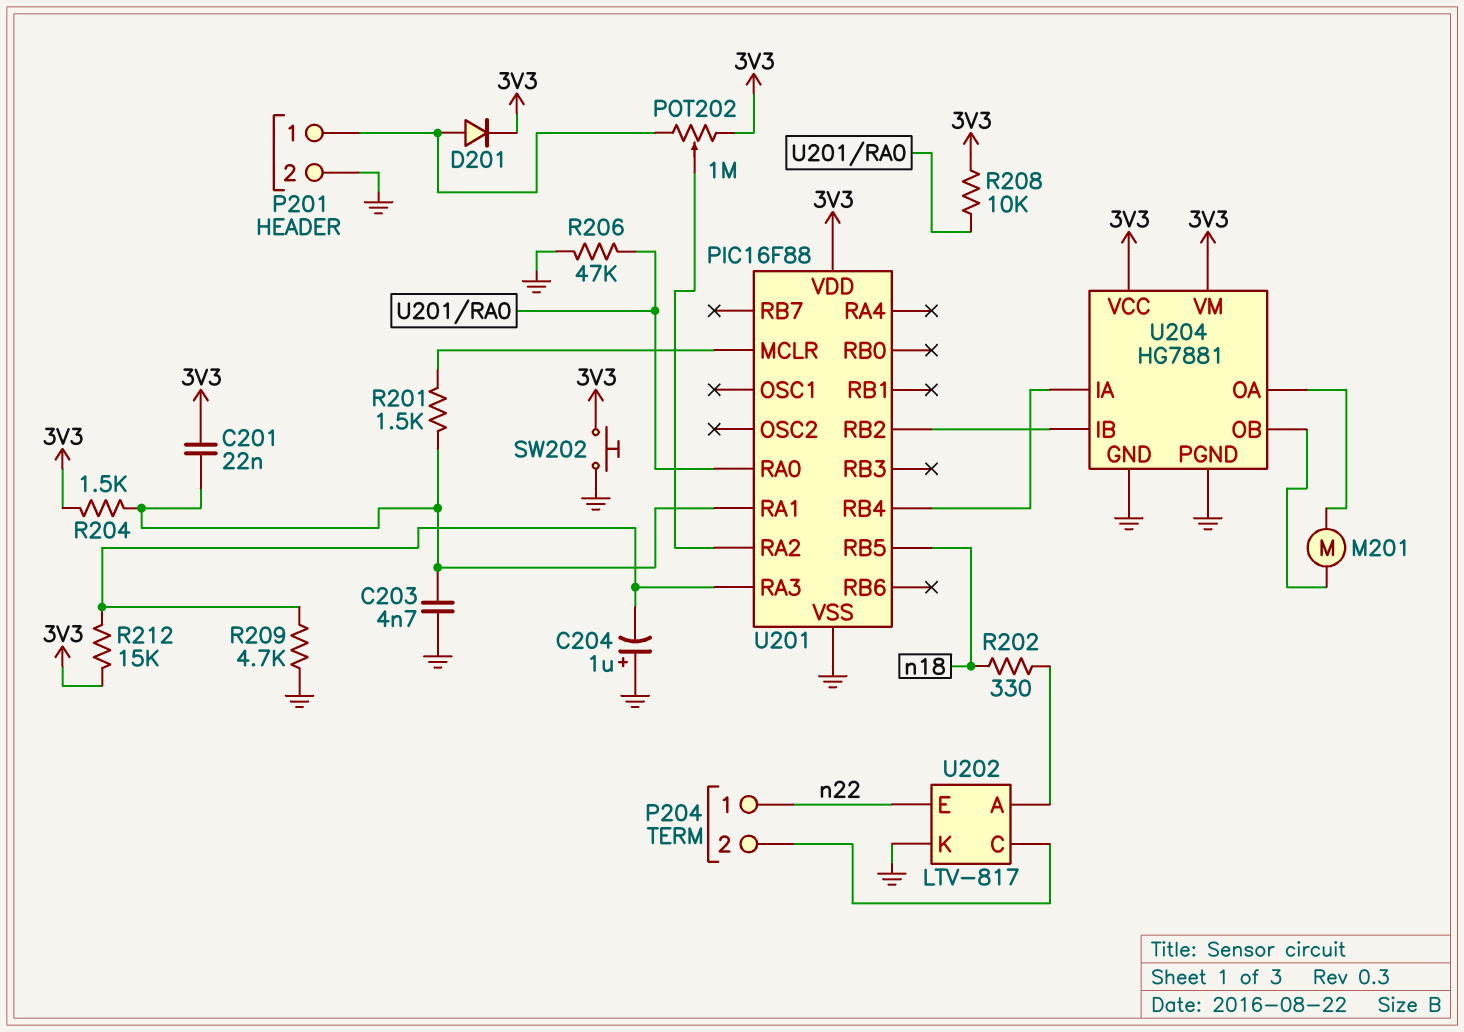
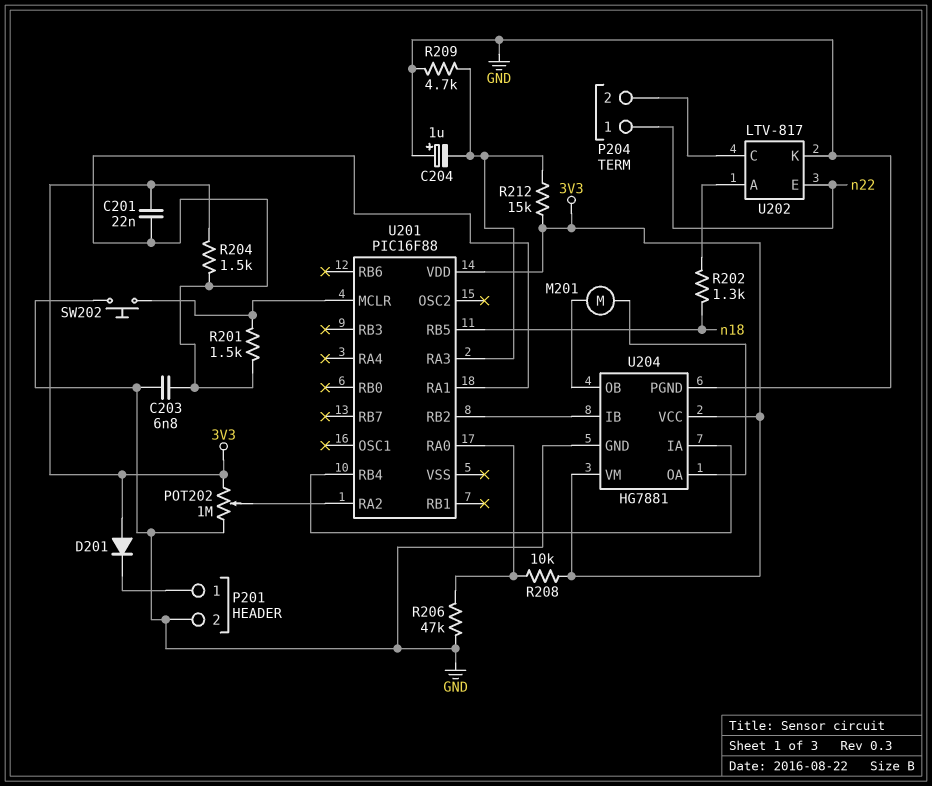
C203: 4.7nF (GND, U201/RA1) -> 6.8nF (GND, U201/RA1)
D201: diode (A P201/1, K 3V3) -> diode (A 3V3, K P201/1)
POT202: 1M (3V3, P201/1, wiper U201/RA2) -> 1M (3V3, GND, wiper U201/RA2)
R202: 330 (U202/A, n18) -> 1.3k (U202/A, n18)
SW202: button (3V3, GND) -> button (GND, U201/MCLR)
U201 pin VSS: GND -> none

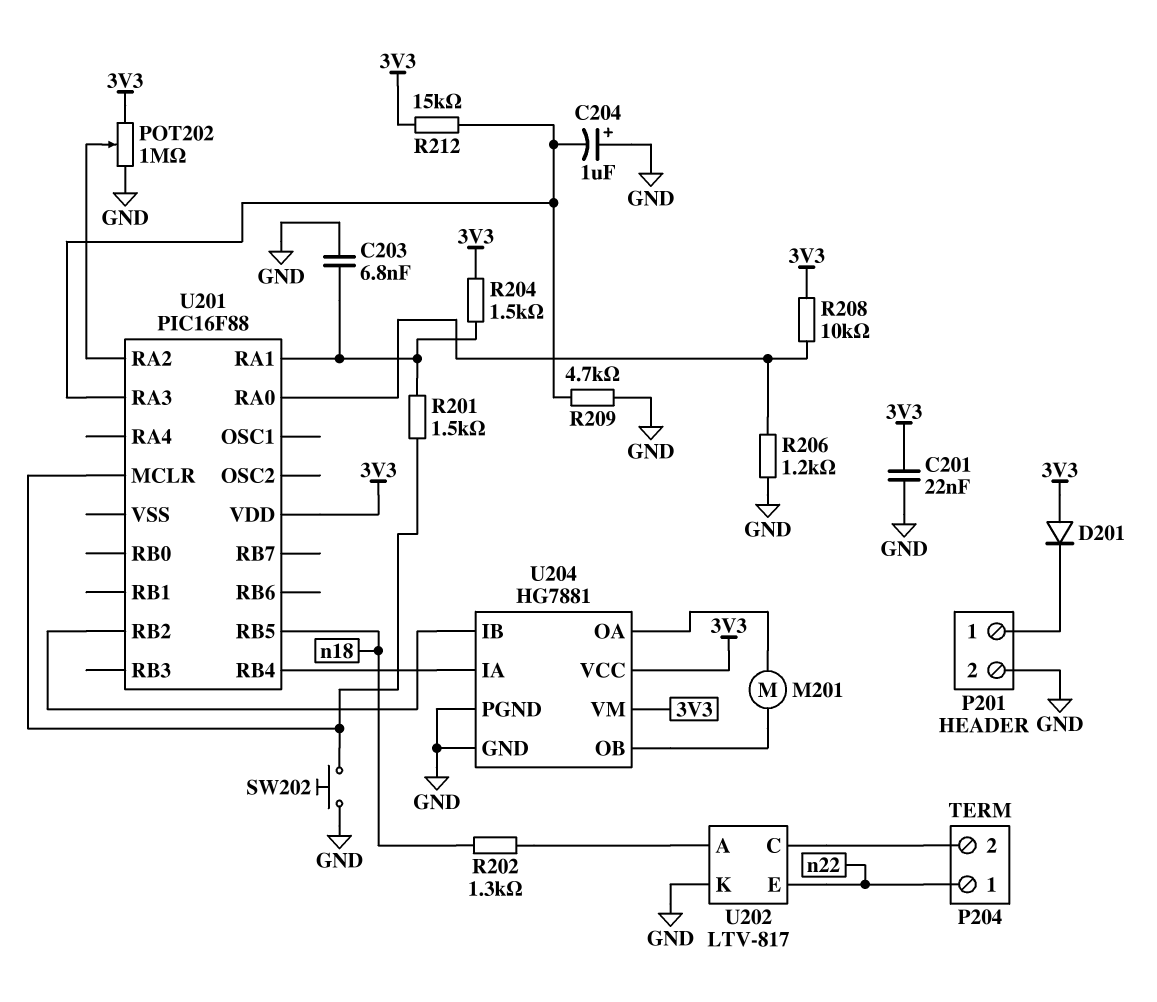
C201: 22nF (3V3, U201/RA1) -> 22nF (3V3, GND)
R206: 47k (GND, U201/RA0) -> 1.2k (GND, U201/RA0)

